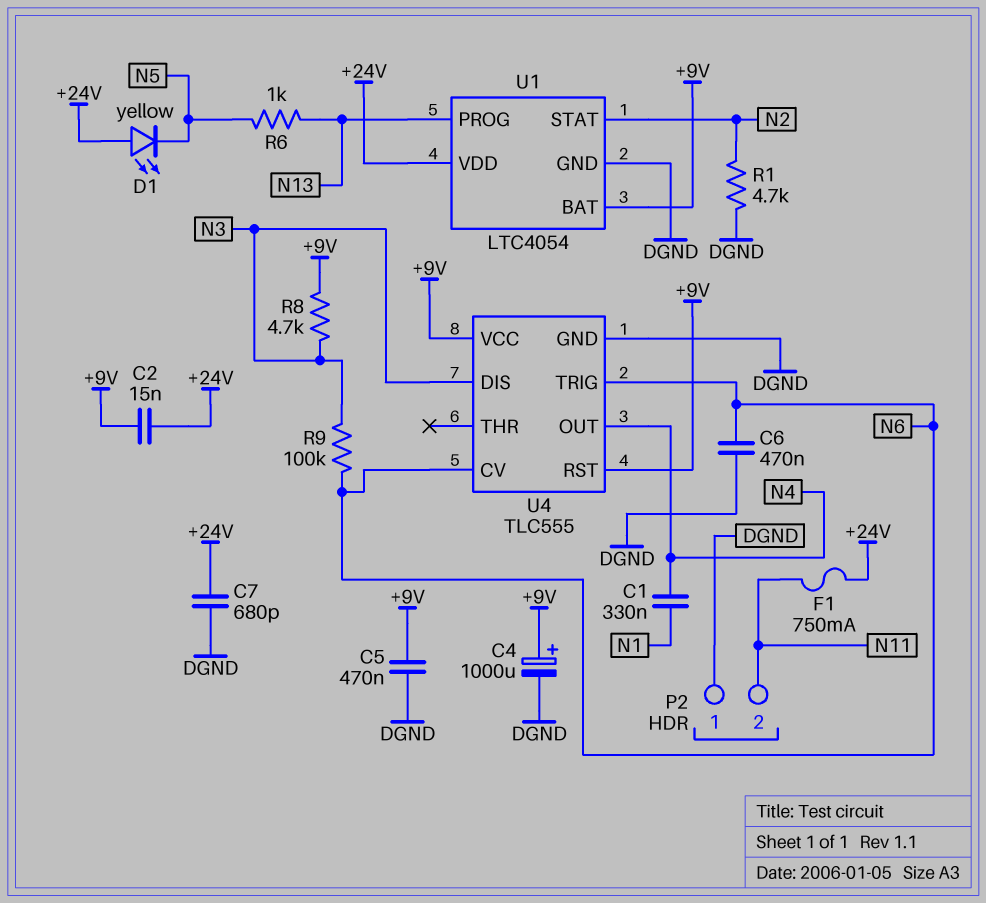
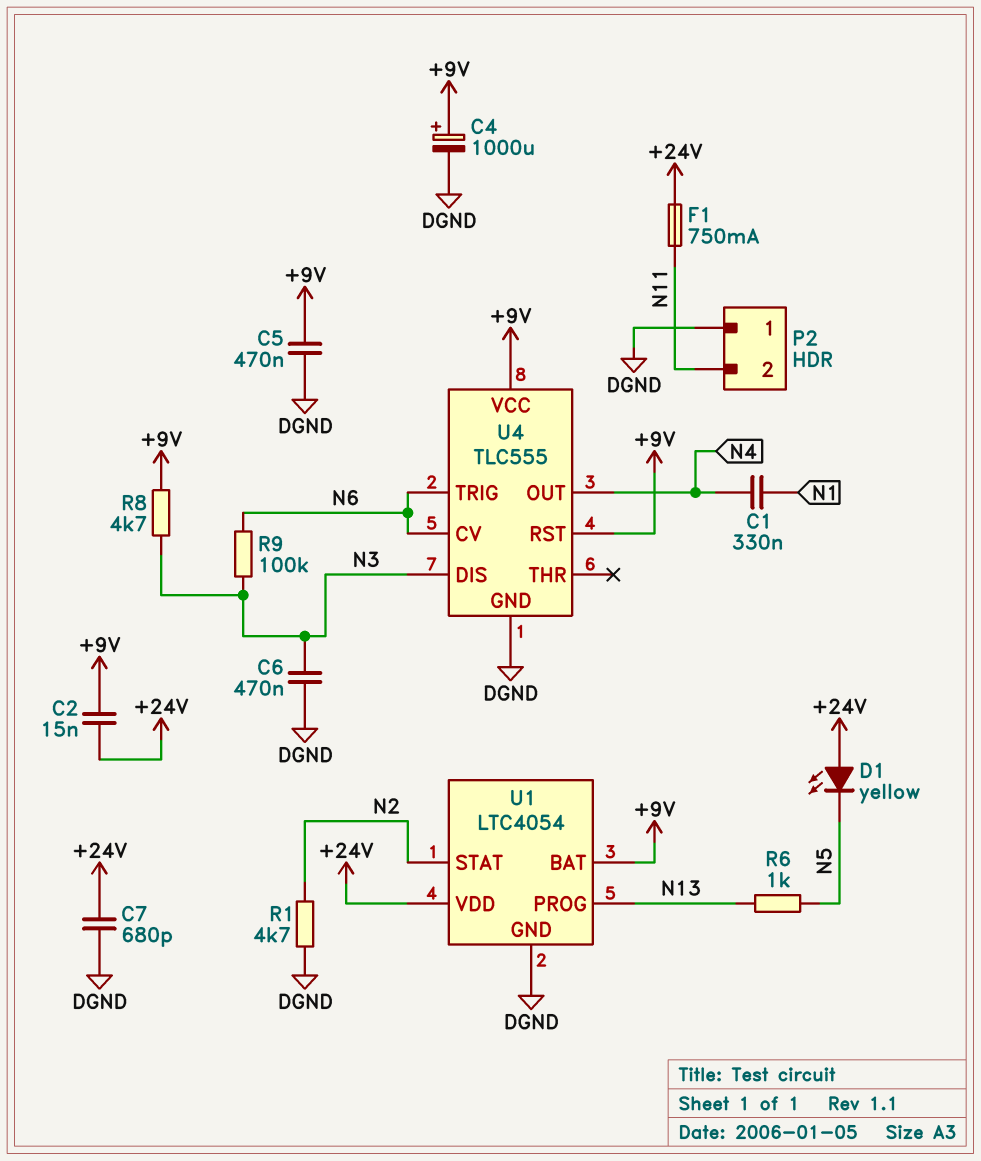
C6: 470nF (DGND, N6) -> 470nF (DGND, N3)

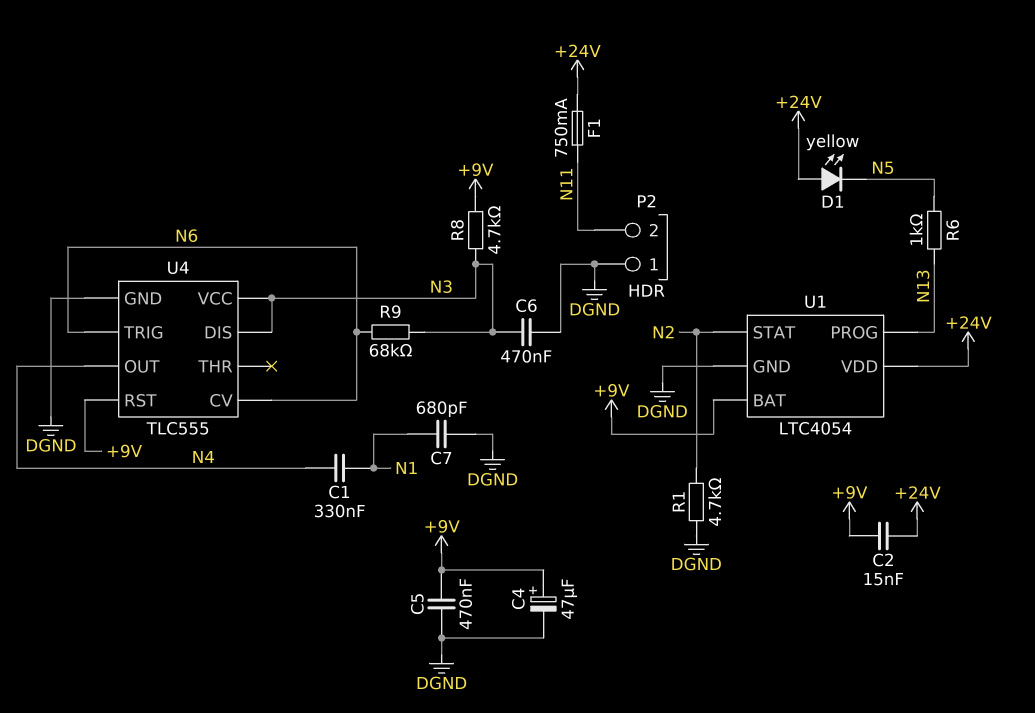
C4: 1000uF (plus +9V, minus DGND) -> 47uF (plus +9V, minus DGND)
C7: 680pF (+24V, DGND) -> 680pF (DGND, N1)
R9: 100k (N3, N6) -> 68k (N3, N6)
U4 pin VCC: +9V -> N3

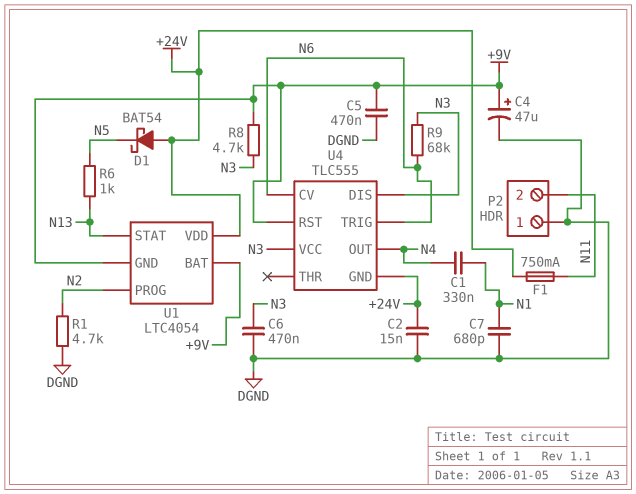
C2: 15nF (+9V, +24V) -> 15nF (+24V, DGND)
D1: LED yellow (A +24V, K N5) -> schottky BAT54 (A +24V, K N5)
U1 pin GND: DGND -> +9V
U1 pin PROG: N13 -> N2
U1 pin STAT: N2 -> N13
U4 pin GND: DGND -> +24V

